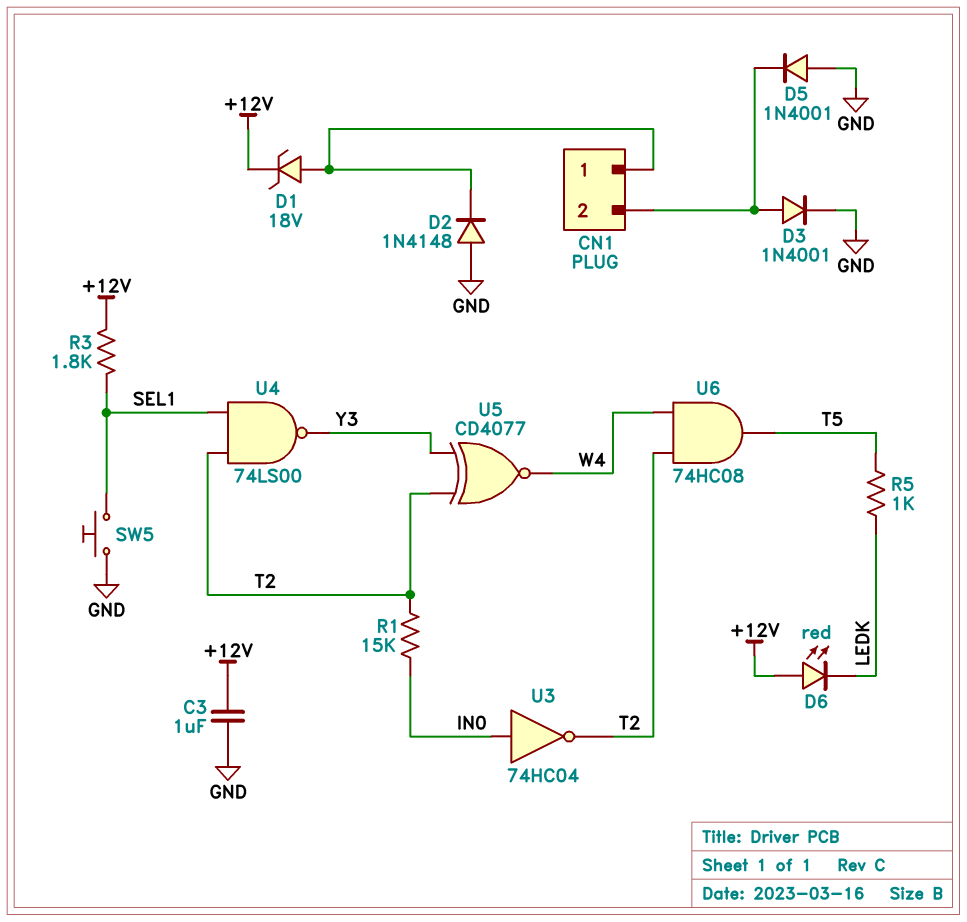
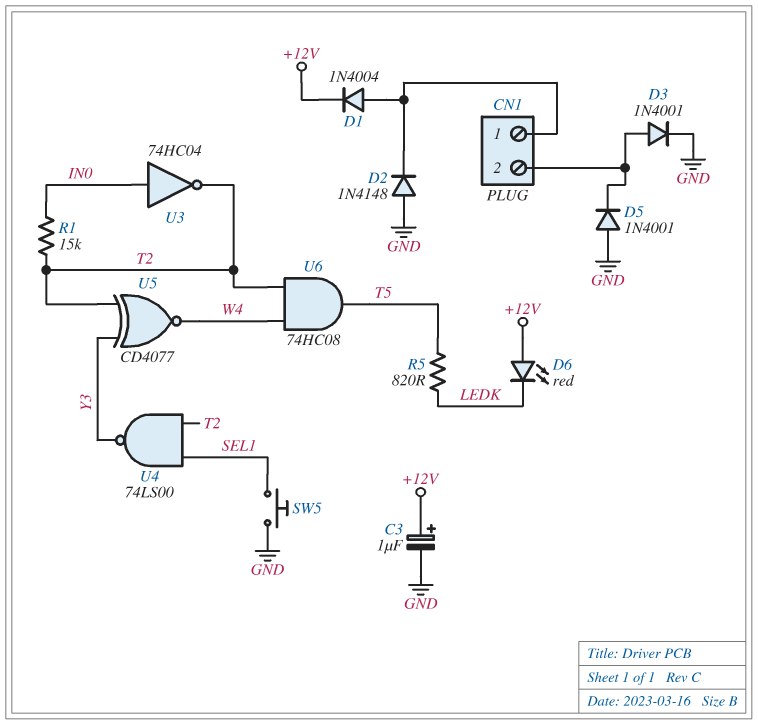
C3: 1uF (+12V, GND) -> 1uF (plus +12V, minus GND)
D1: zener 18V (A CN1/1, K +12V) -> diode 1N4004 (A CN1/1, K +12V)
R3: 1.8k (+12V, SEL1) -> none
R5: 1k (LEDK, T5) -> 820 (LEDK, T5)

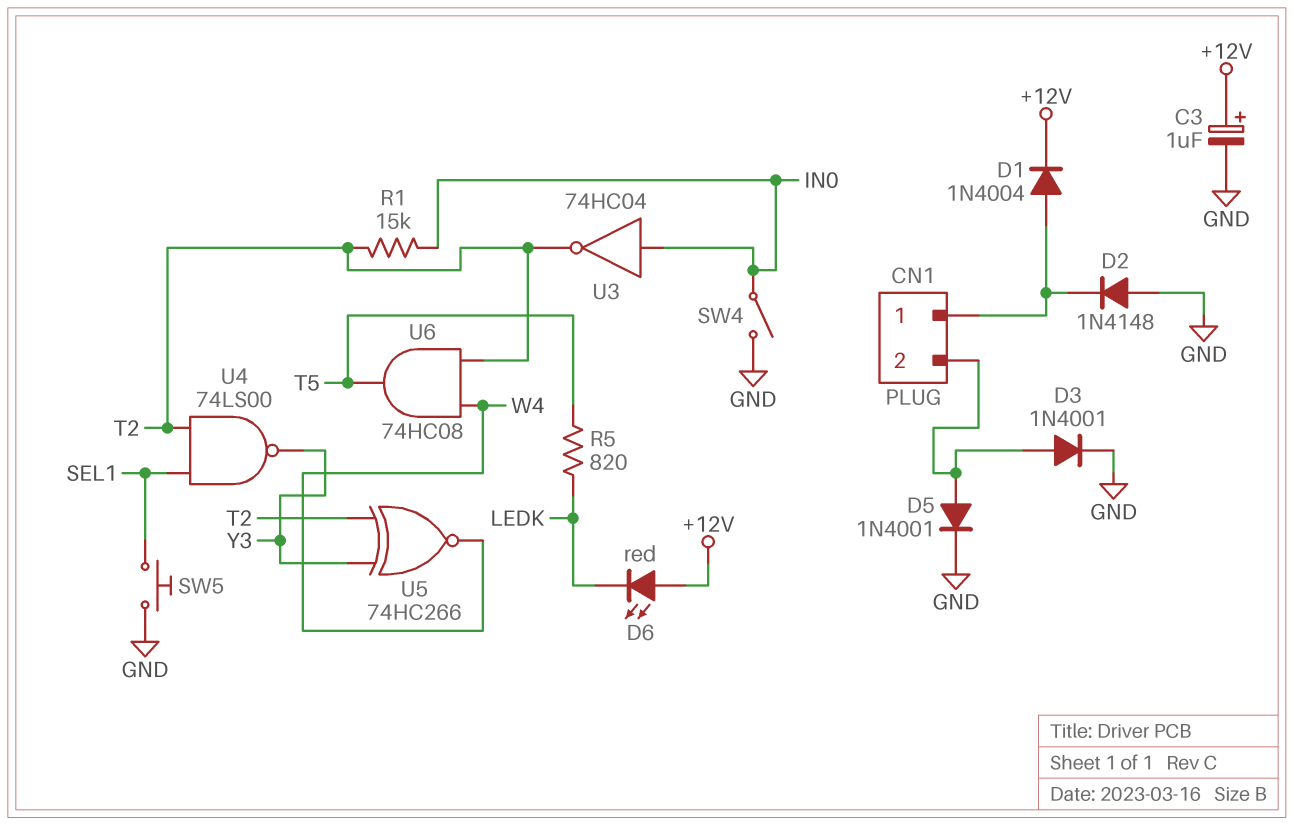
D5: diode 1N4001 (A GND, K CN1/2) -> diode 1N4001 (A CN1/2, K GND)
SW4: none -> switch (GND, IN0)
U5: XNOR CD4077 (in T2, in Y3, out W4) -> XNOR 74HC266 (in T2, in Y3, out W4)

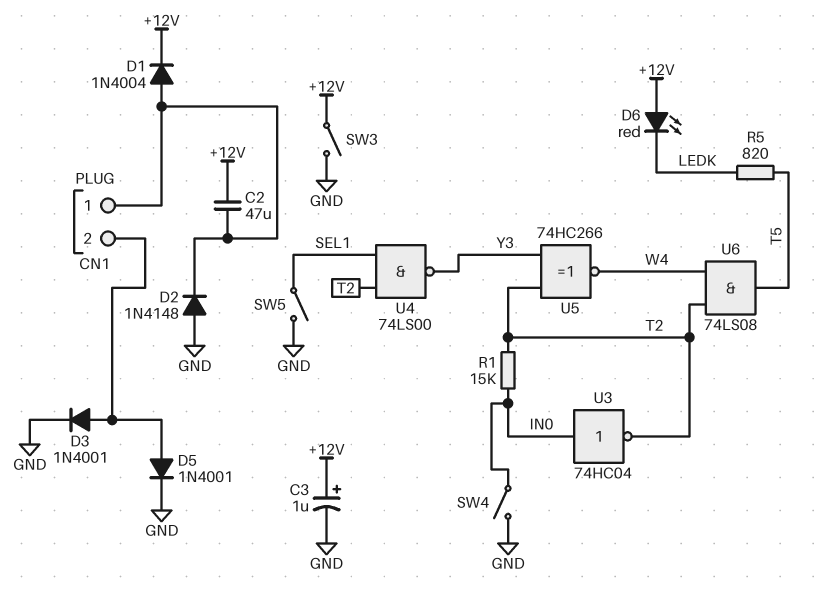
C2: none -> 47uF (+12V, CN1/1)
SW3: none -> switch (+12V, GND)
SW5: button (GND, SEL1) -> switch (GND, SEL1)
U6: AND 74HC08 (in T2, in W4, out T5) -> AND 74LS08 (in T2, in W4, out T5)

